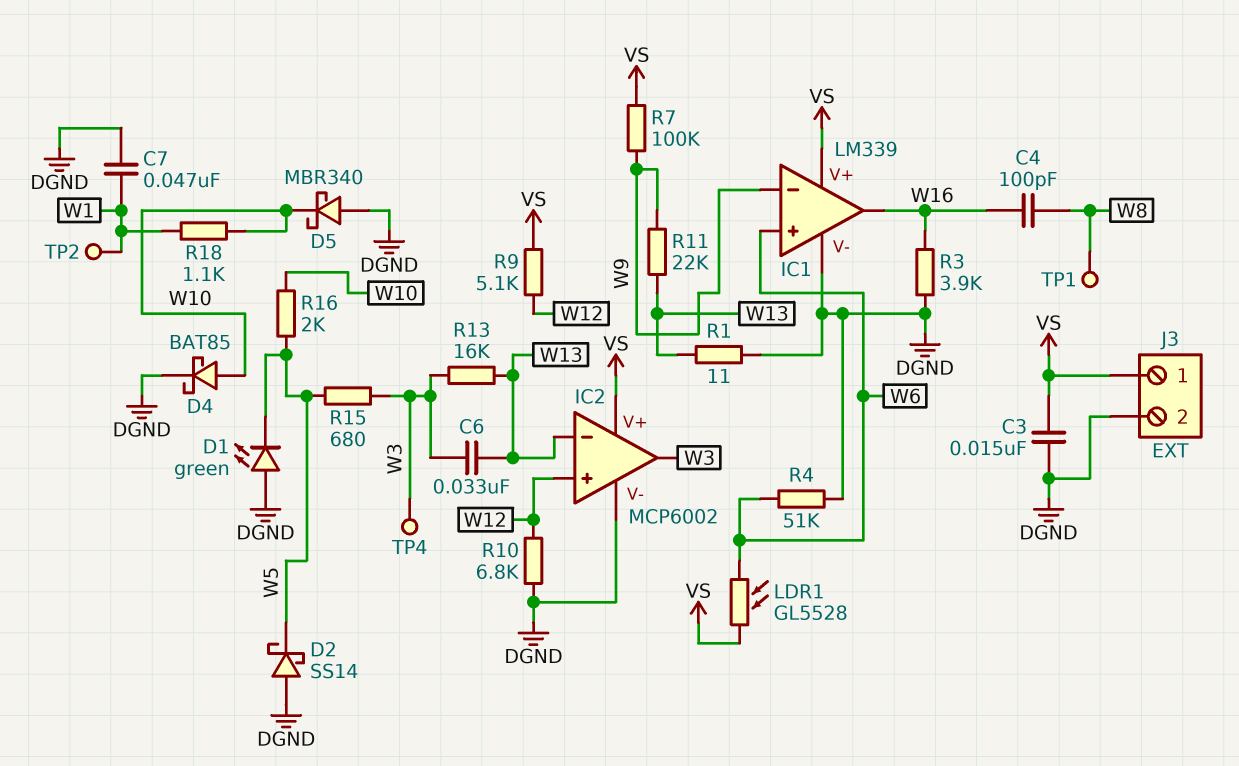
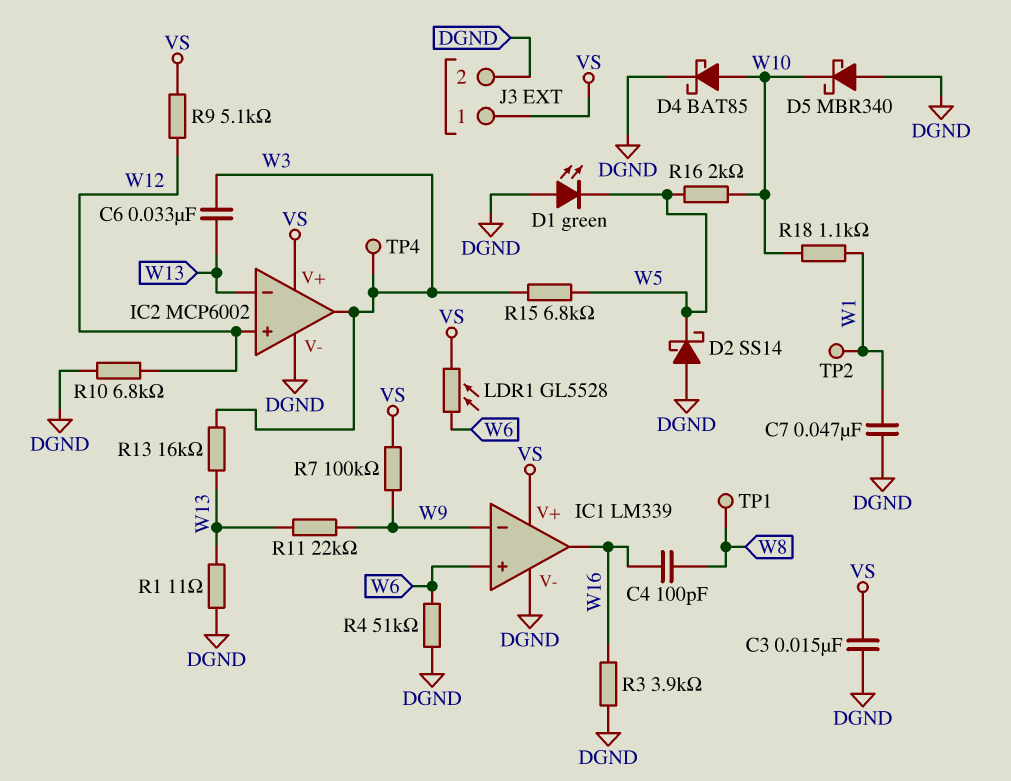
R15: 680 (W3, W5) -> 6.8k (W3, W5)

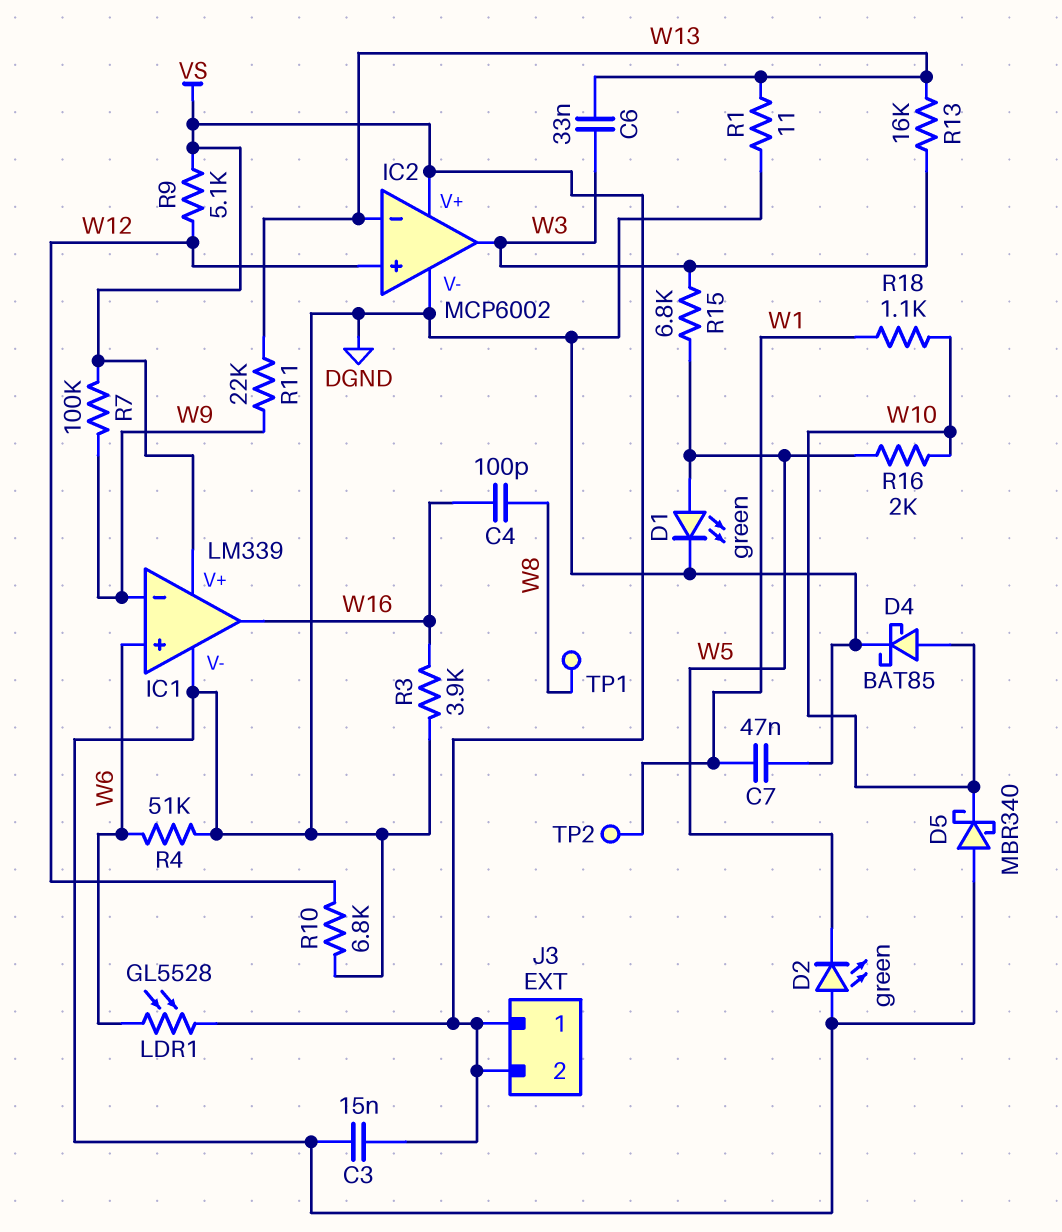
D1: LED green (A DGND, K W5) -> LED green (A W5, K DGND)
D2: schottky SS14 (A DGND, K W5) -> LED green (A DGND, K W5)
J3 pin 2: DGND -> VS
TP4: test point (W3) -> none

